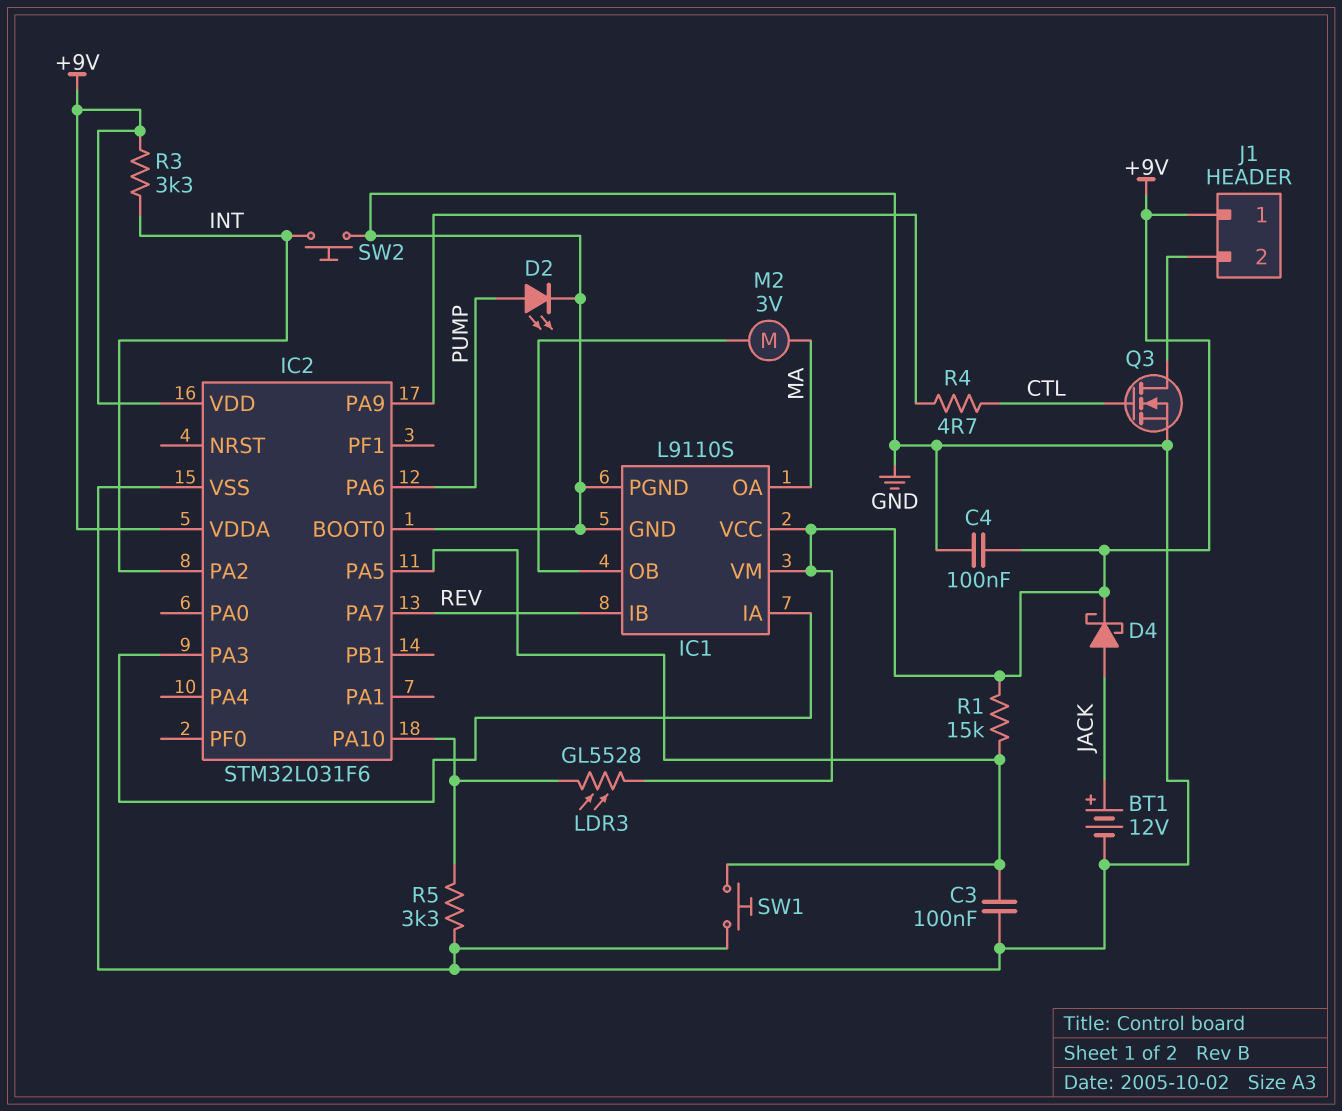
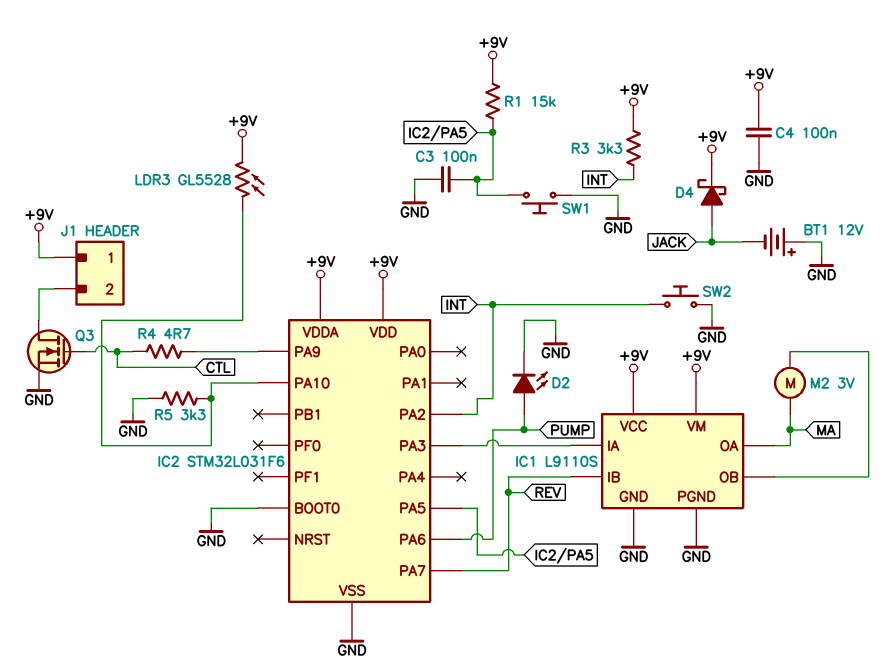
BT1: 12V (plus JACK, minus GND) -> 12V (plus GND, minus JACK)

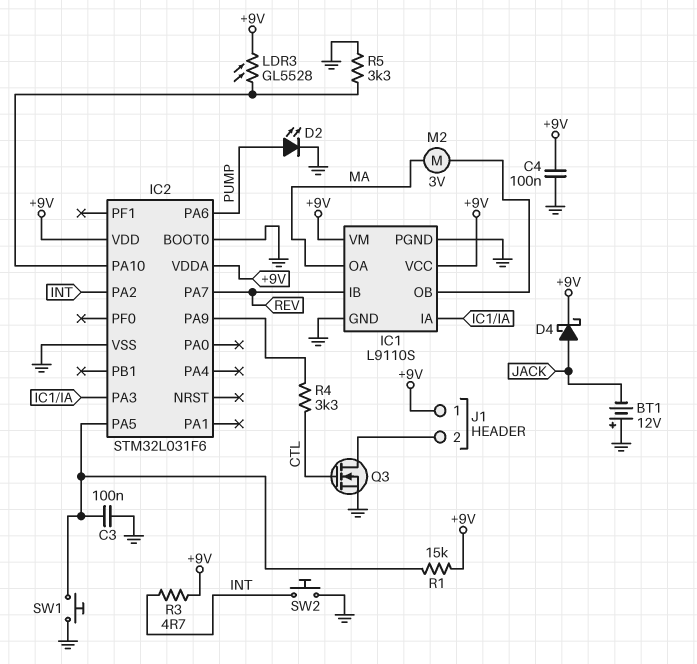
R3: 3.3k (+9V, INT) -> 4.7 (+9V, INT)
R4: 4.7 (CTL, IC2/PA9) -> 3.3k (CTL, IC2/PA9)

